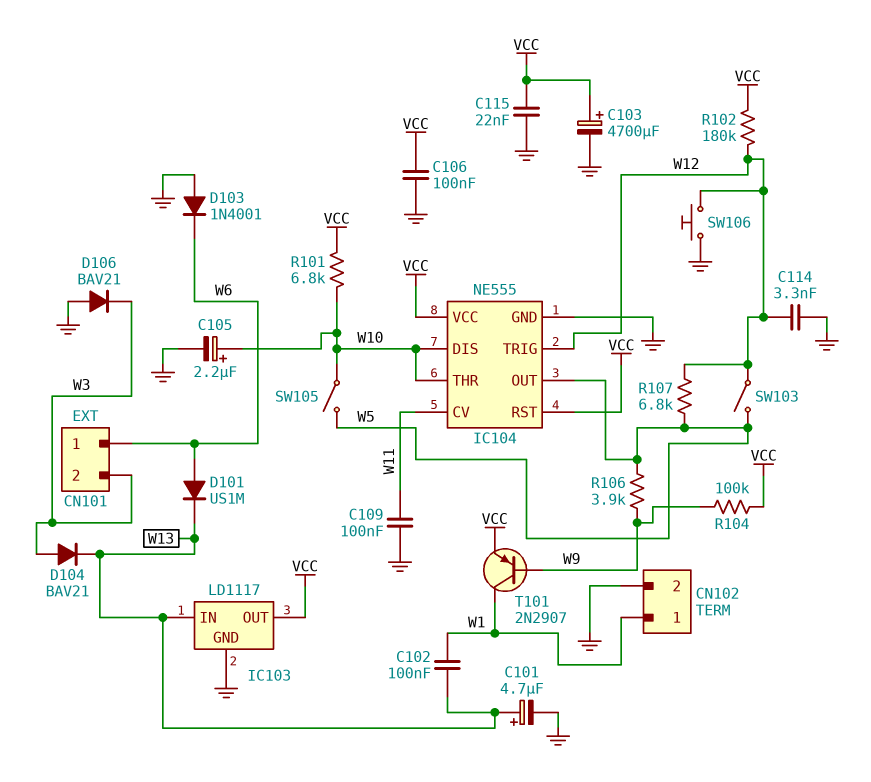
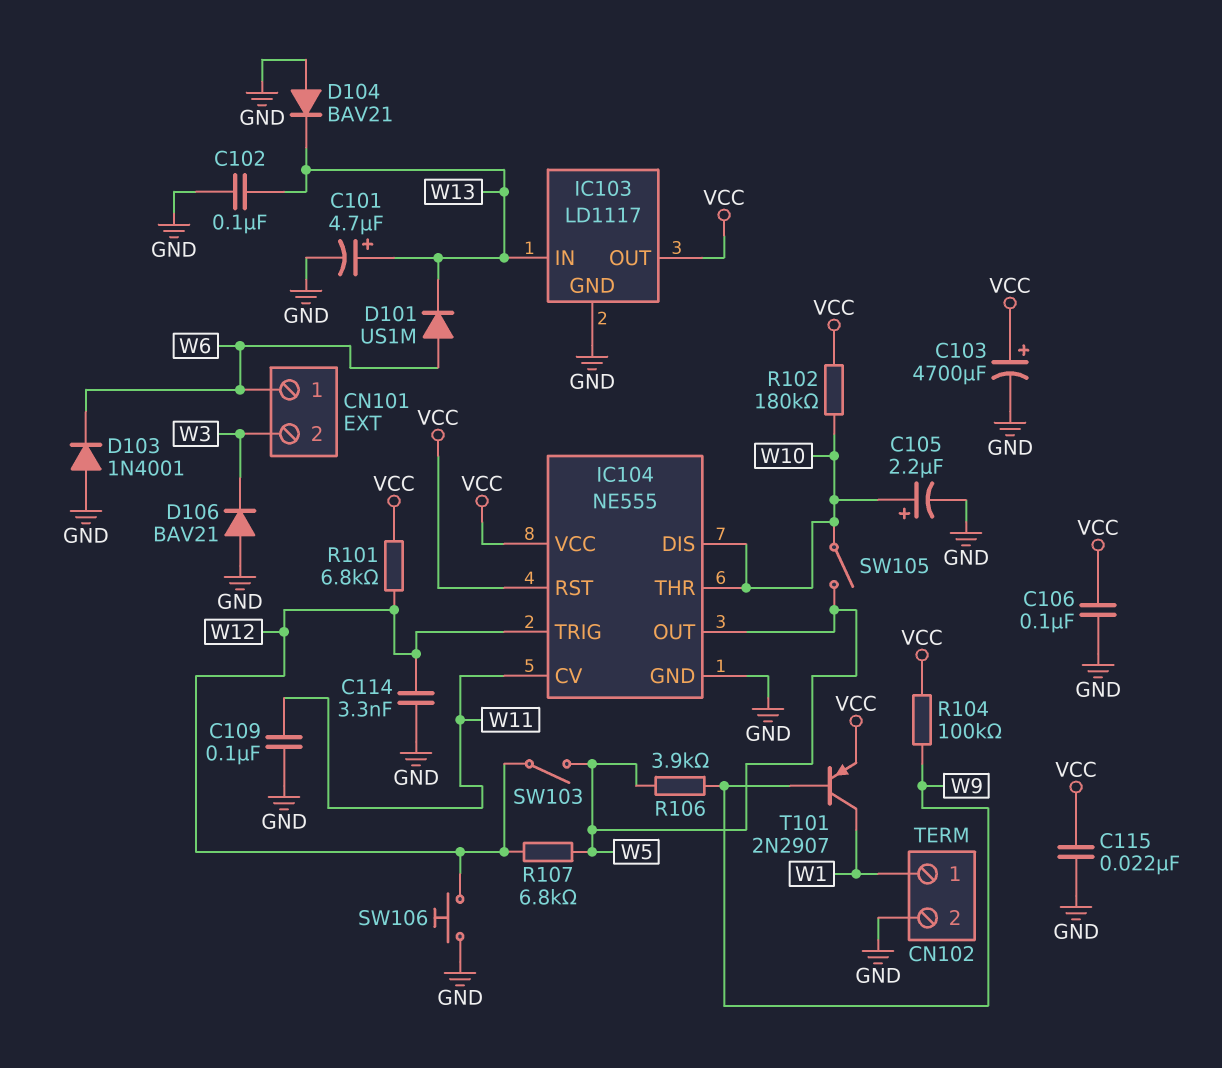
C102: 100nF (W1, W13) -> 100nF (GND, W13)
D104: diode BAV21 (A W3, K W13) -> diode BAV21 (A GND, K W13)
R101: 6.8k (VCC, W10) -> 6.8k (VCC, W12)
R102: 180k (VCC, W12) -> 180k (VCC, W10)

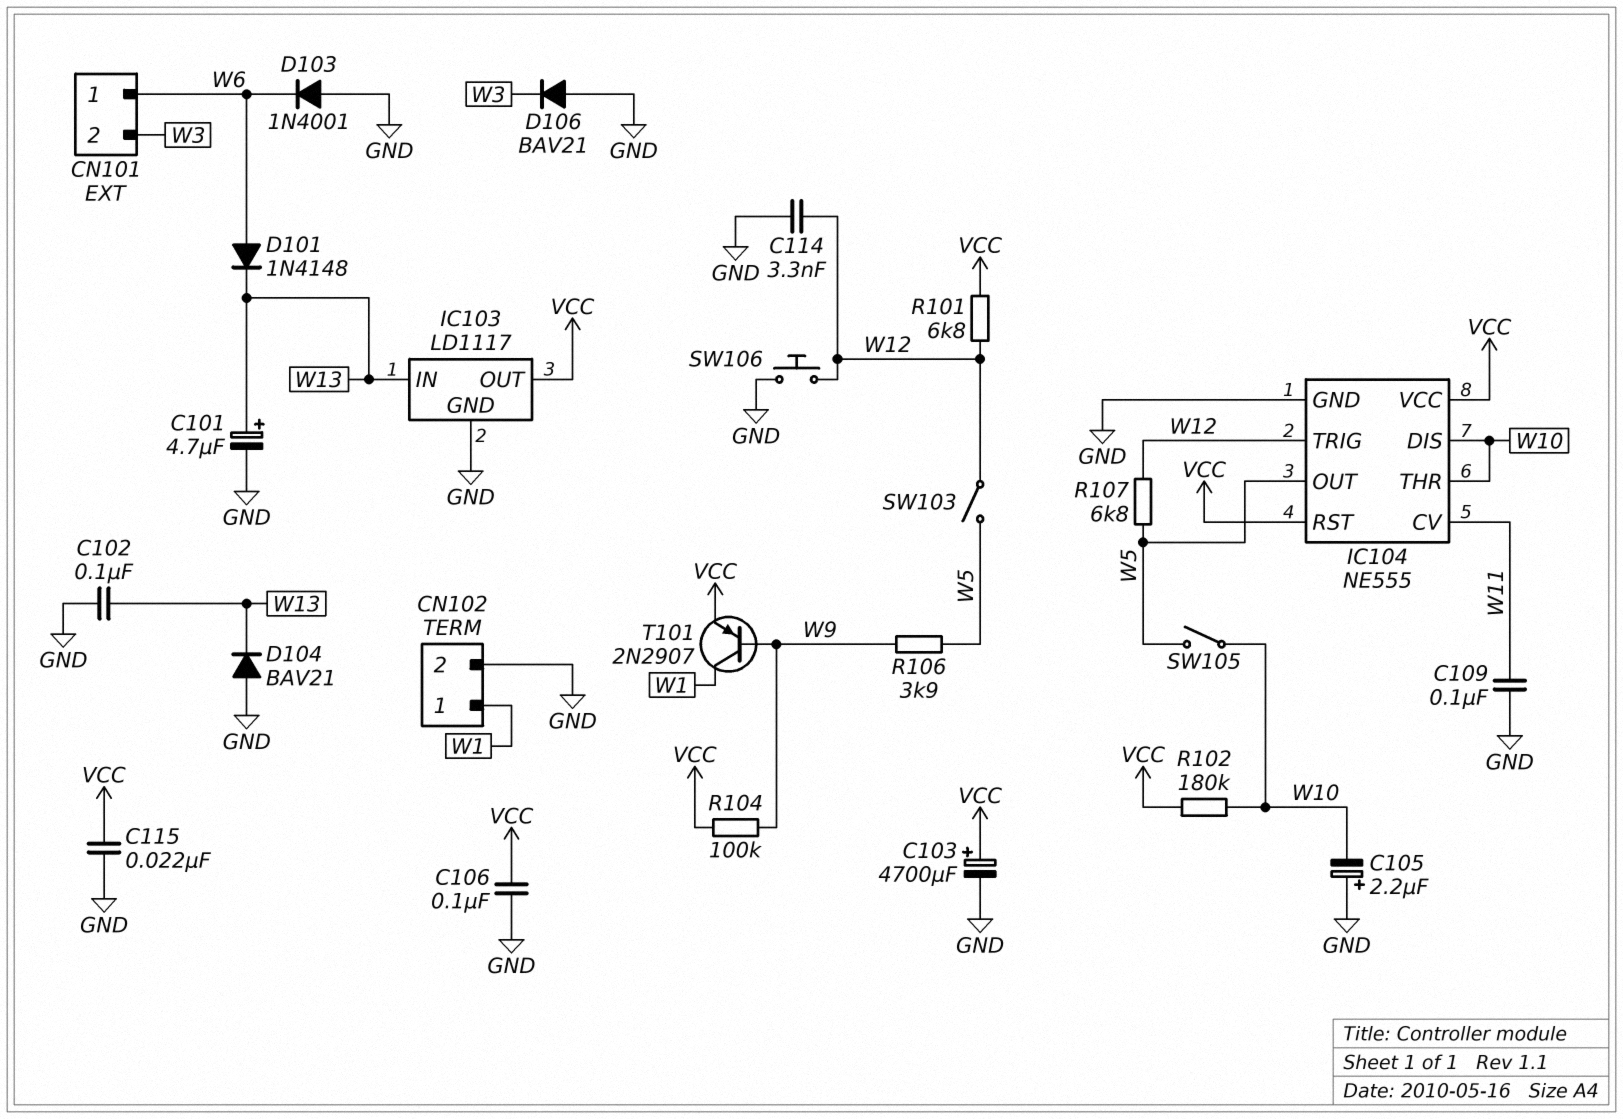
C105: 2.2uF (plus W10, minus GND) -> 2.2uF (plus GND, minus W10)
D101: diode US1M (A W6, K W13) -> diode 1N4148 (A W6, K W13)

